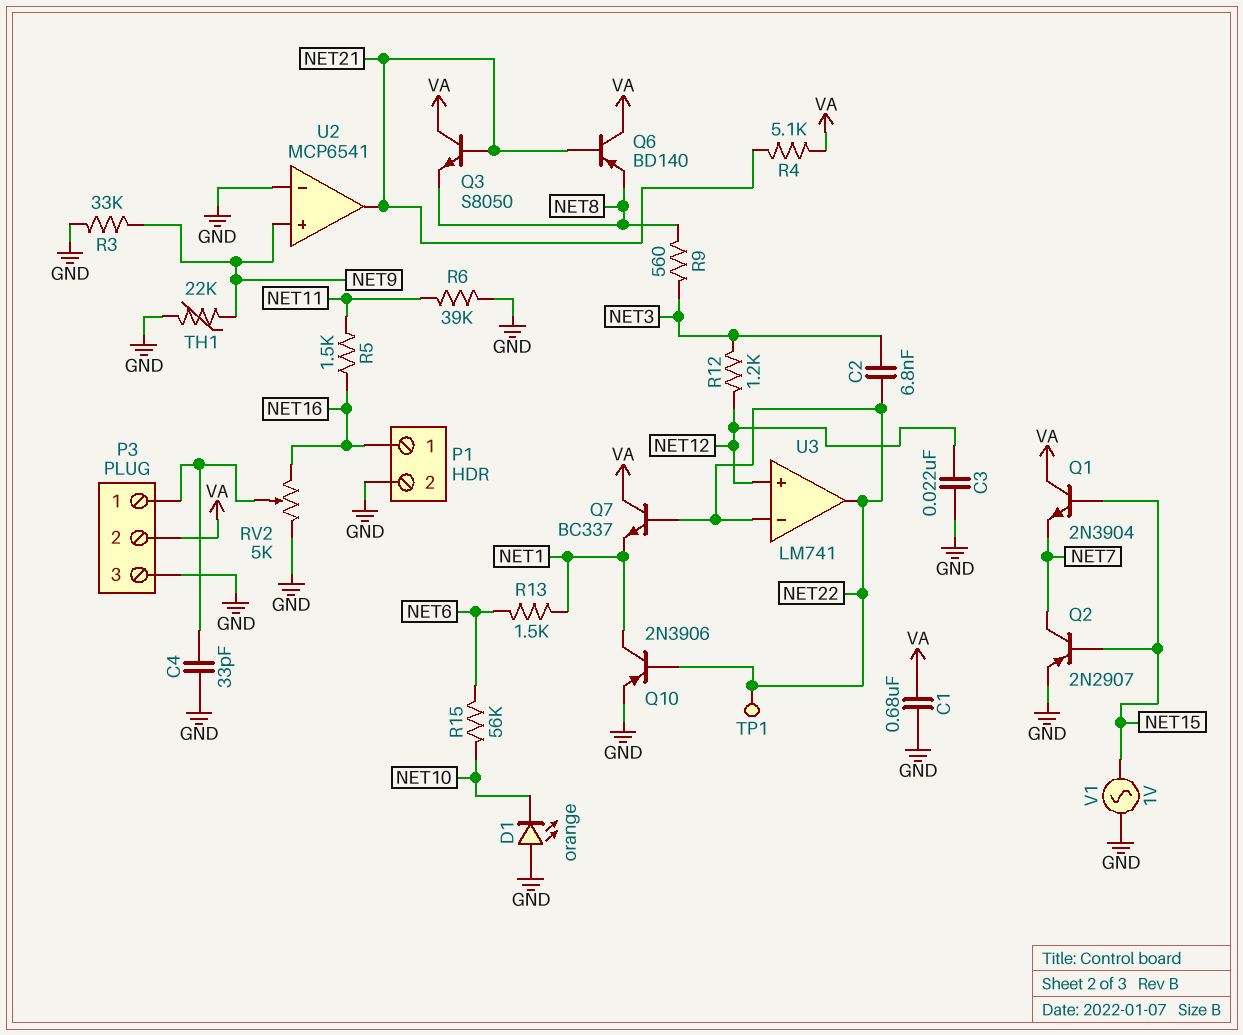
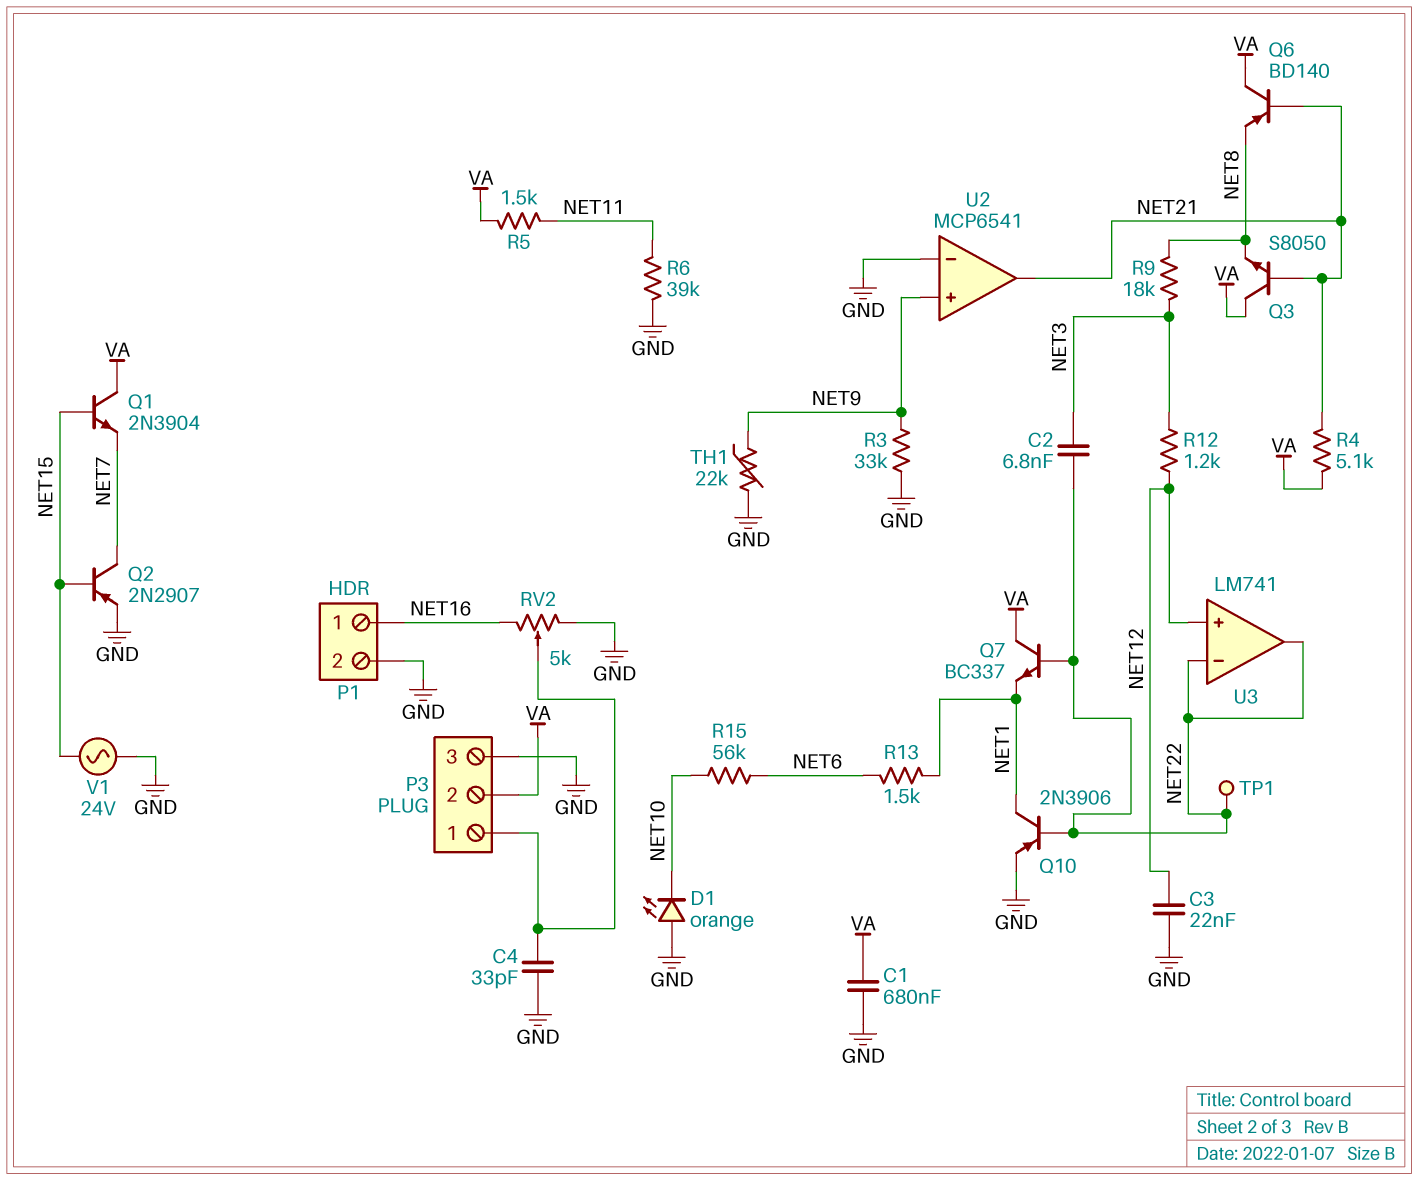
R5: 1.5k (NET11, NET16) -> 1.5k (NET11, VA)
R9: 560 (NET3, NET8) -> 18k (NET3, NET8)
V1: AC 1V (GND, NET15) -> AC 24V (GND, NET15)

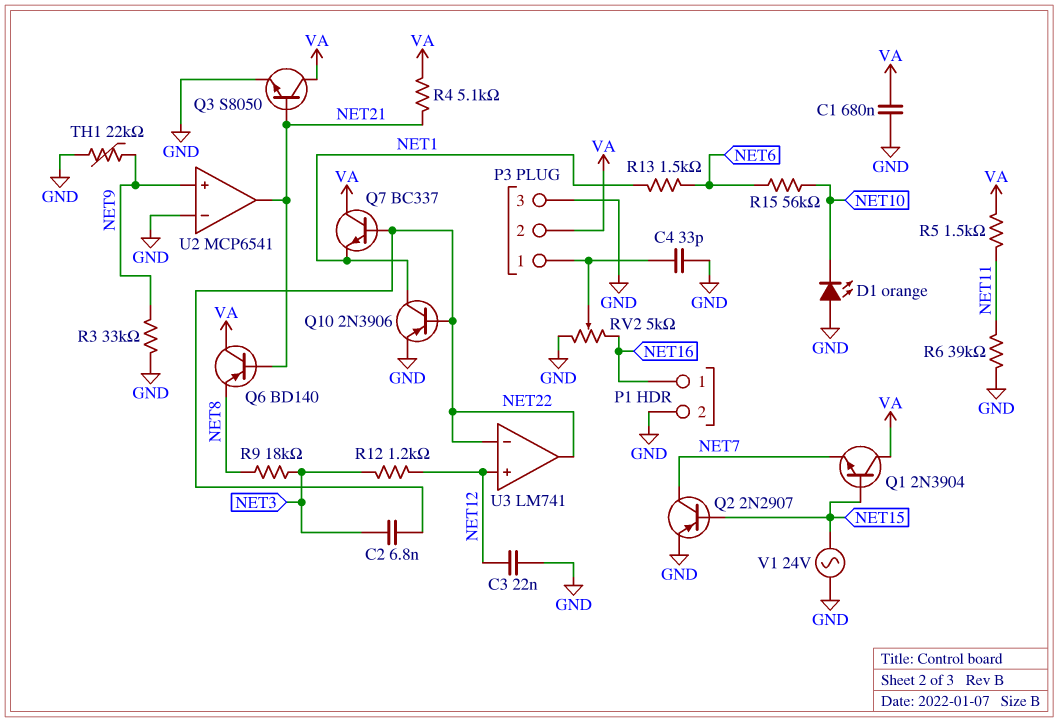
Q3: NPN S8050 (B NET21, C VA, E NET8) -> NPN S8050 (B NET21, C VA, E GND)
TP1: test point (NET22) -> none

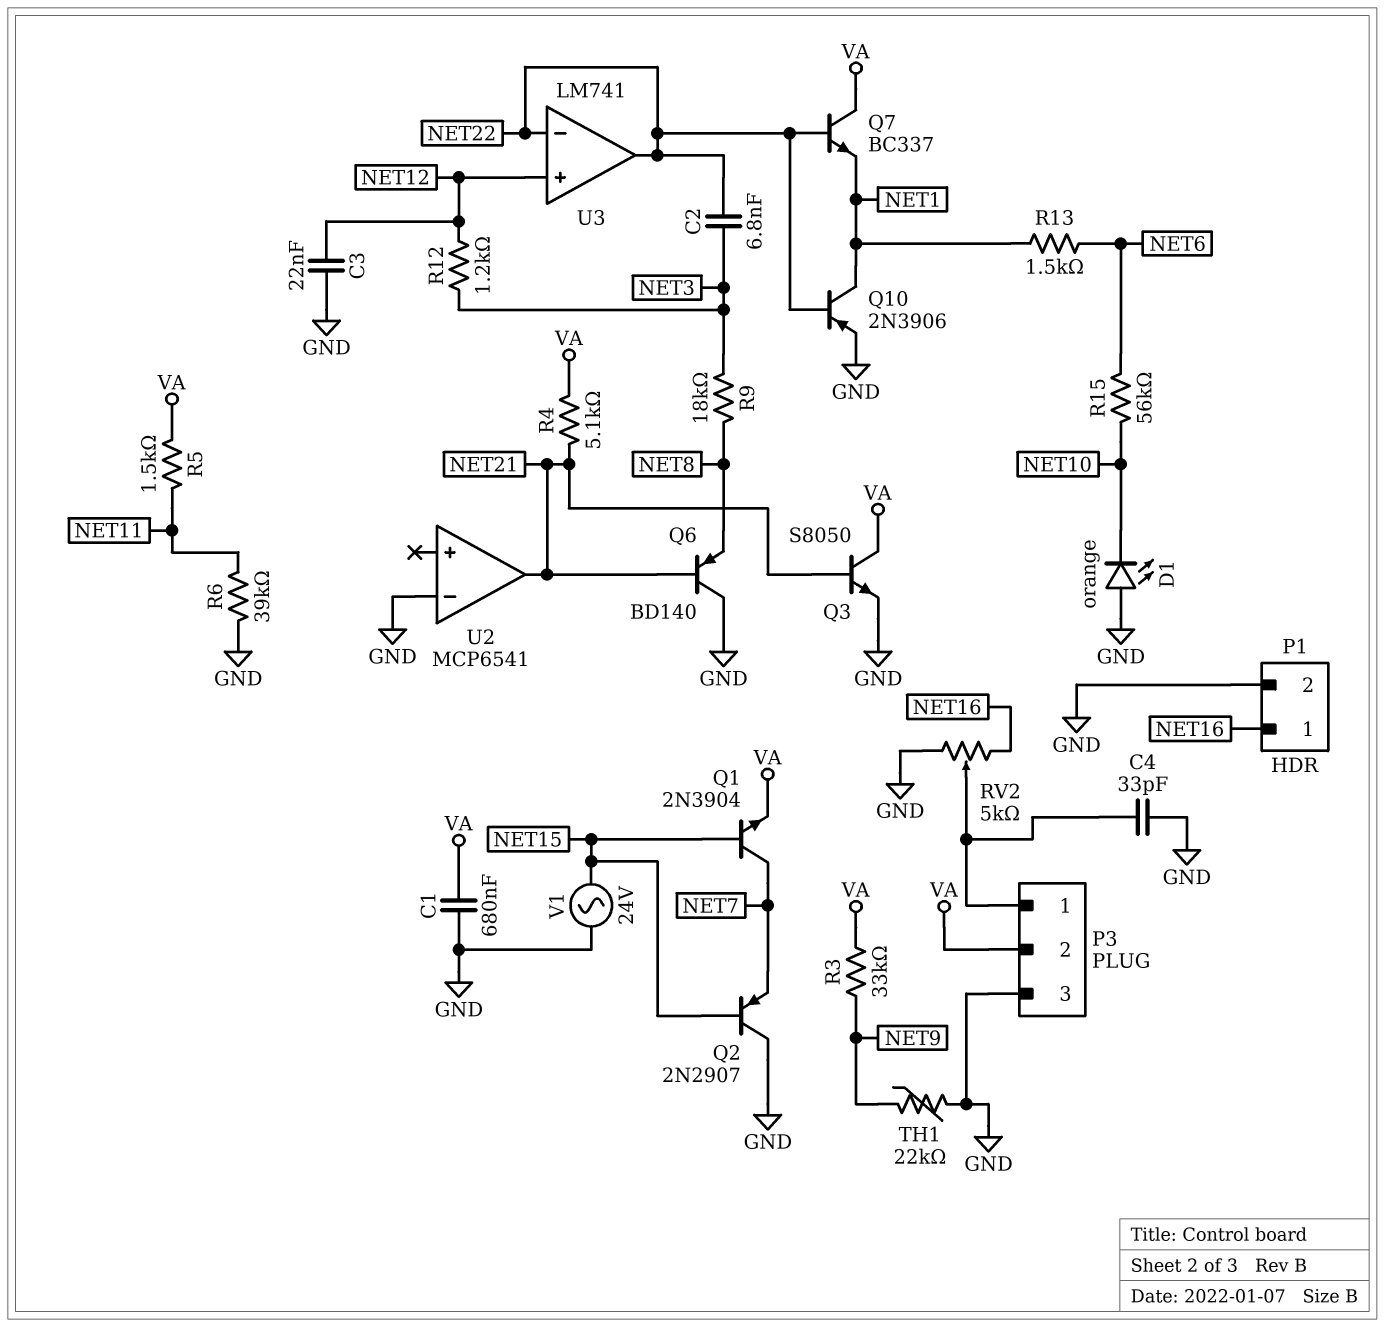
Q1: NPN 2N3904 (B NET15, C VA, E NET7) -> NPN 2N3904 (B NET15, C NET7, E VA)
Q2: PNP 2N2907 (B NET15, C NET7, E GND) -> PNP 2N2907 (B NET15, C GND, E NET7)
Q6: PNP BD140 (B NET21, C VA, E NET8) -> PNP BD140 (B NET21, C GND, E NET8)
R3: 33k (GND, NET9) -> 33k (NET9, VA)
U2 pin in+: NET9 -> none

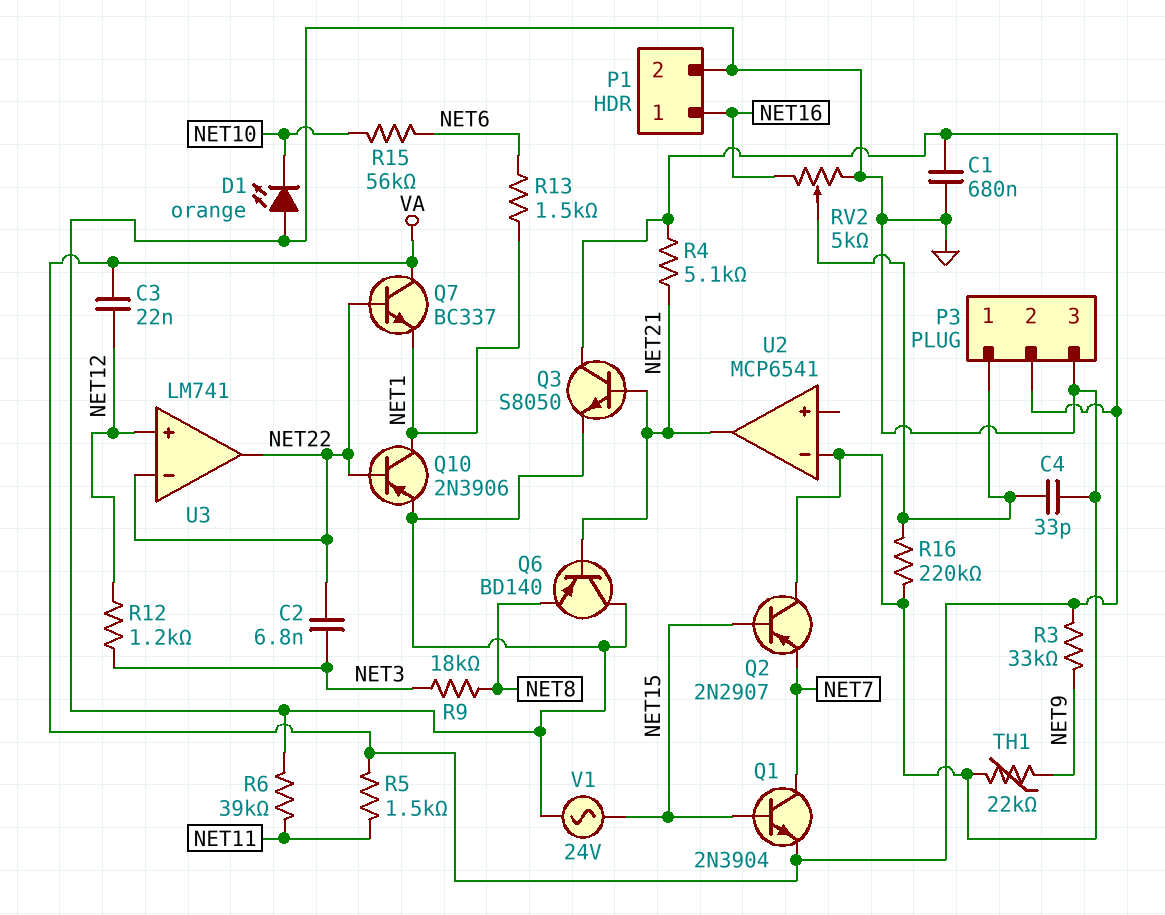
C3: 22nF (GND, NET12) -> 22nF (NET12, VA)
R16: none -> 220k (GND, P3/1)

